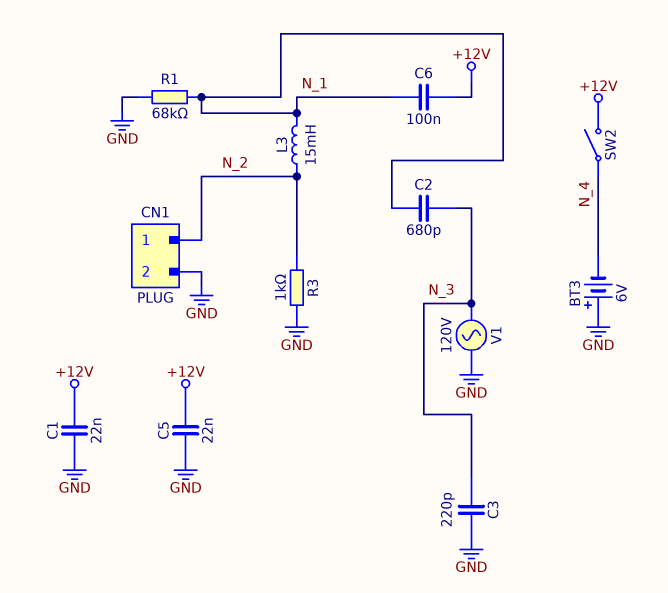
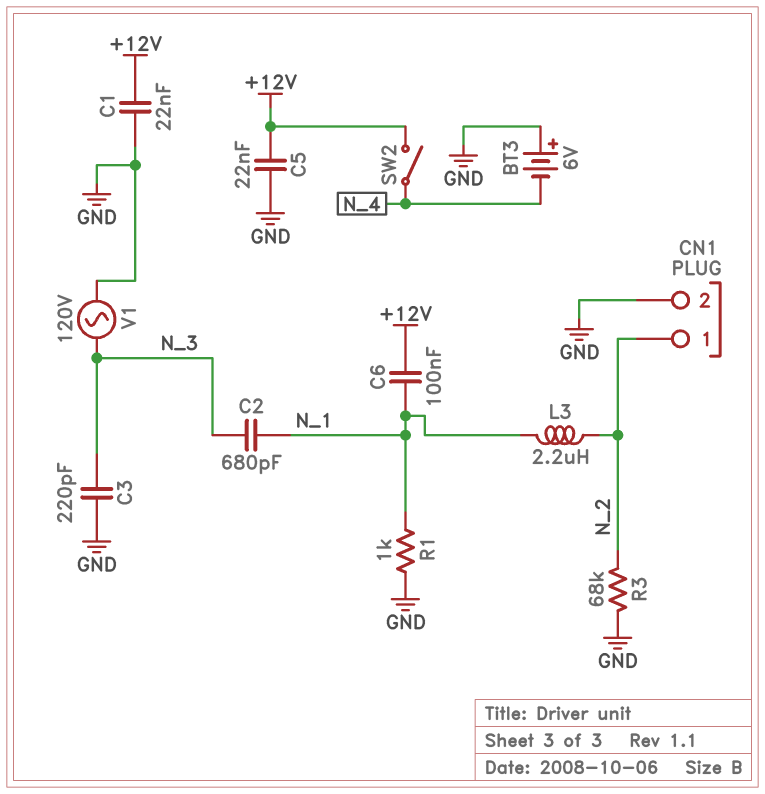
L3: 15mH (N_1, N_2) -> 2.2uH (N_1, N_2)
R1: 68k (GND, N_1) -> 1k (GND, N_1)
R3: 1k (GND, N_2) -> 68k (GND, N_2)

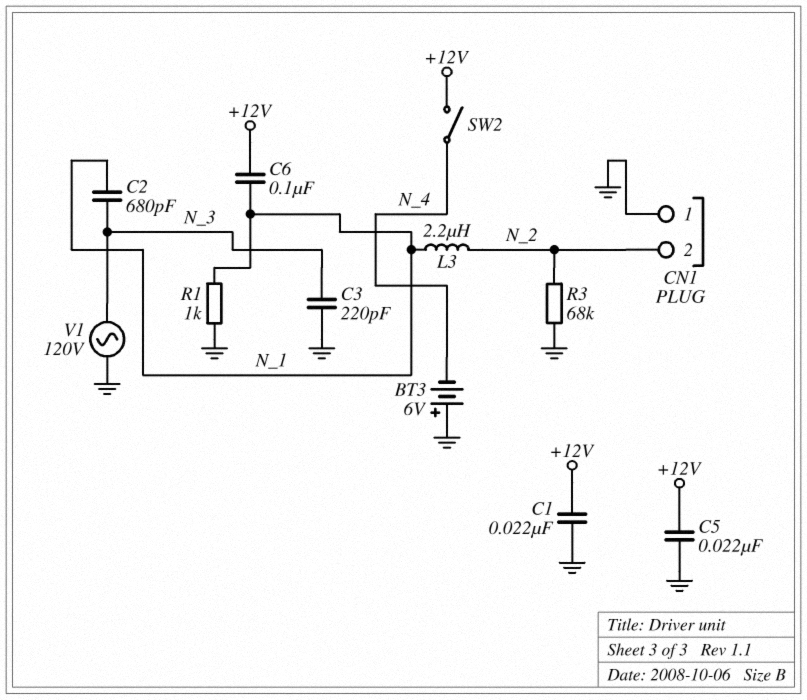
CN1 pin 1: N_2 -> GND
CN1 pin 2: GND -> N_2

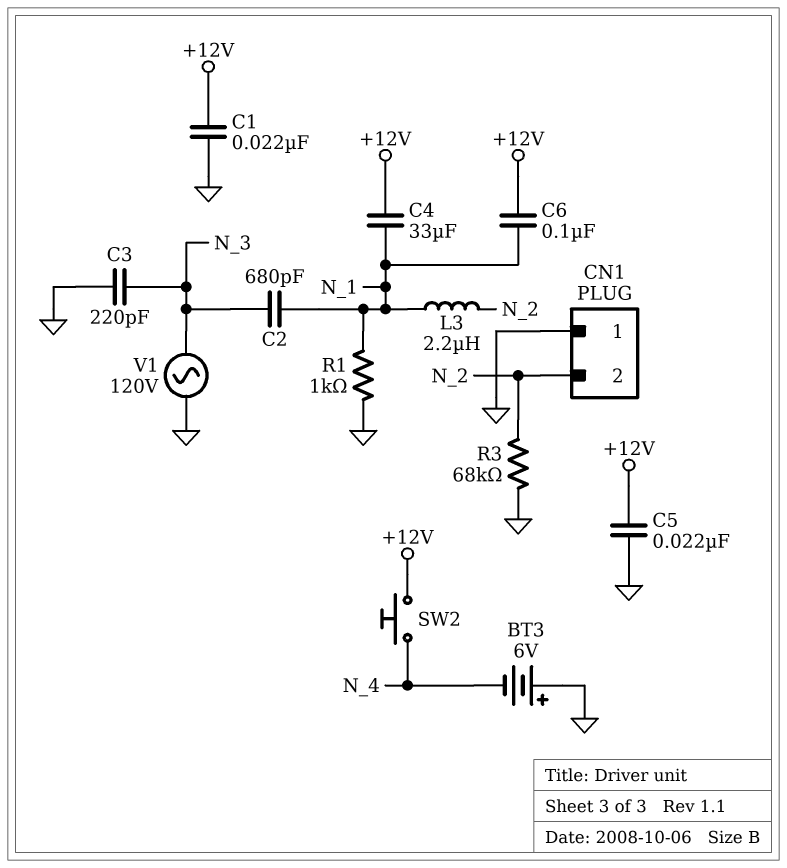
C4: none -> 33uF (+12V, N_1)
SW2: switch (+12V, N_4) -> button (+12V, N_4)

